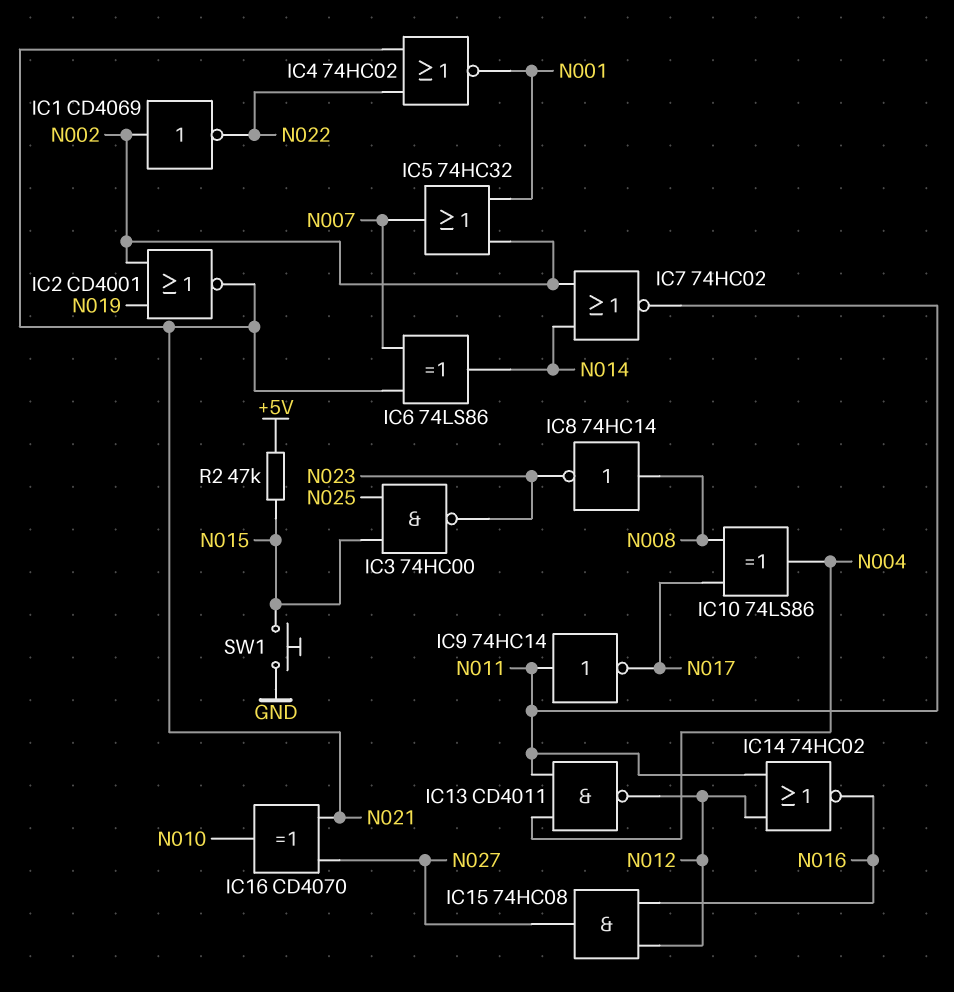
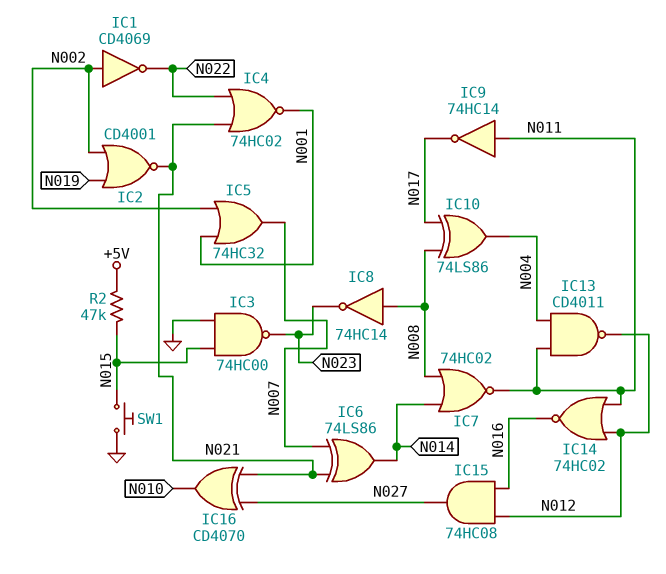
IC3: NAND 74HC00 (in N015, in N025, out N023) -> NAND 74HC00 (in GND, in N015, out N023)
IC7: NOR 74HC02 (in N002, in N014, out N011) -> NOR 74HC02 (in N008, in N014, out N011)

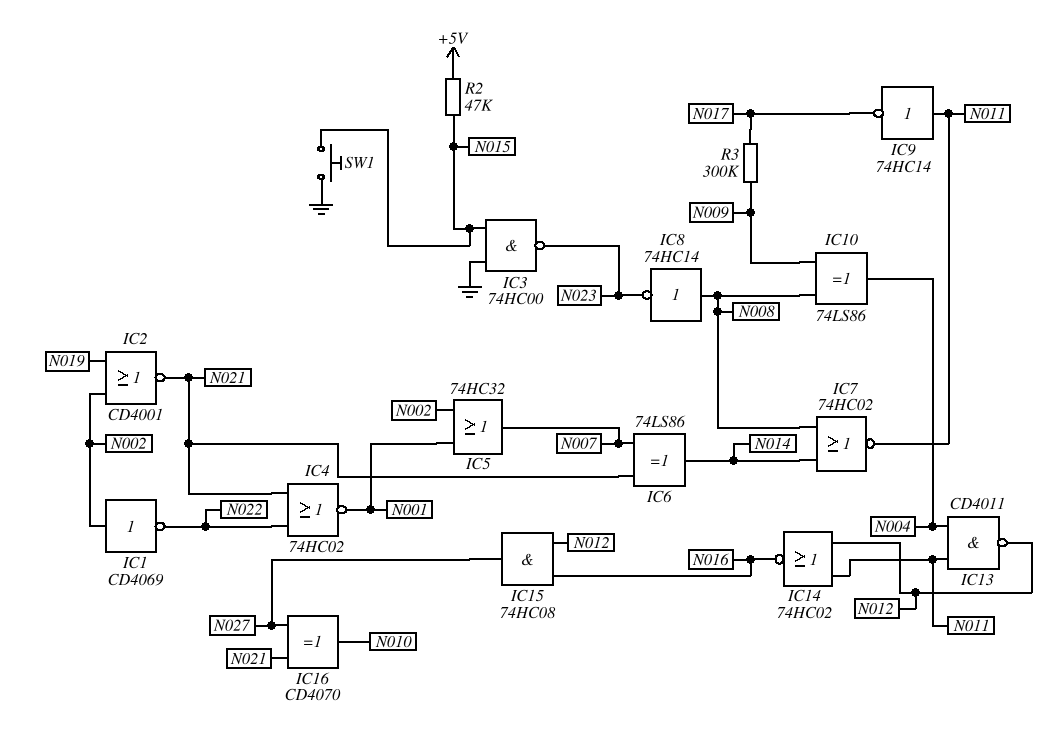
IC10: XOR 74LS86 (in N008, in N017, out N004) -> XOR 74LS86 (in N008, in N009, out N004)
R3: none -> 300k (N009, N017)

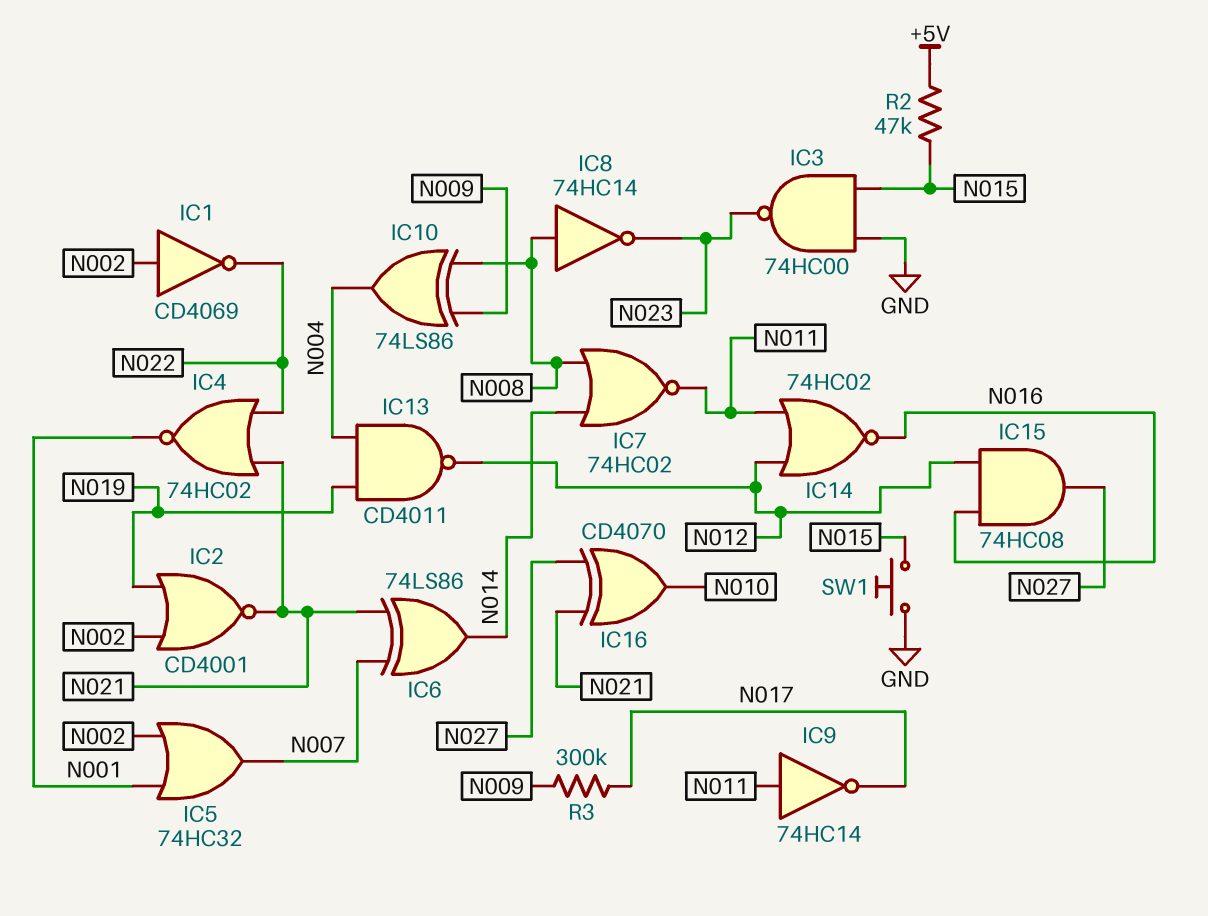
IC13: NAND CD4011 (in N004, in N011, out N012) -> NAND CD4011 (in N004, in N019, out N012)

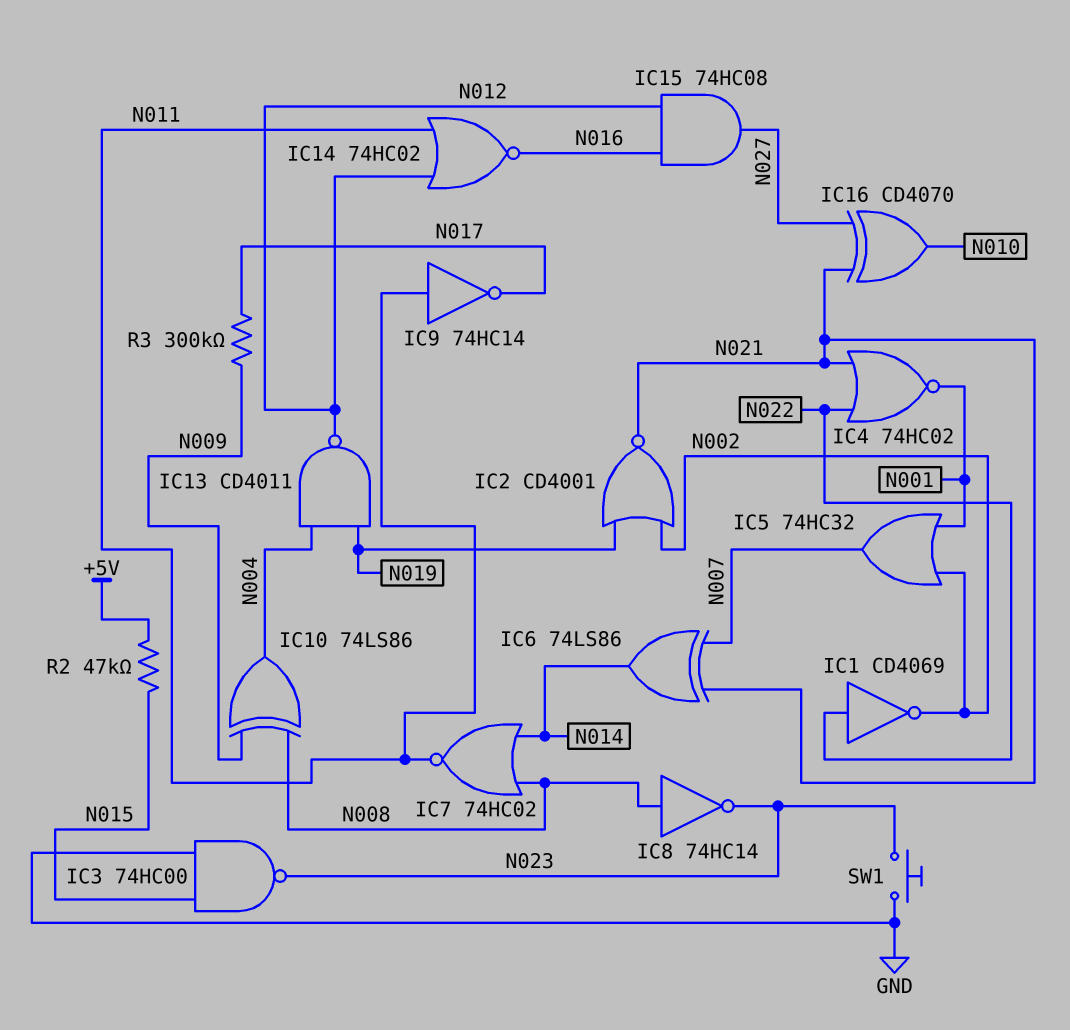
IC1: NOT CD4069 (in N002, out N022) -> NOT CD4069 (in N022, out N002)
SW1: button (GND, N015) -> button (GND, N023)

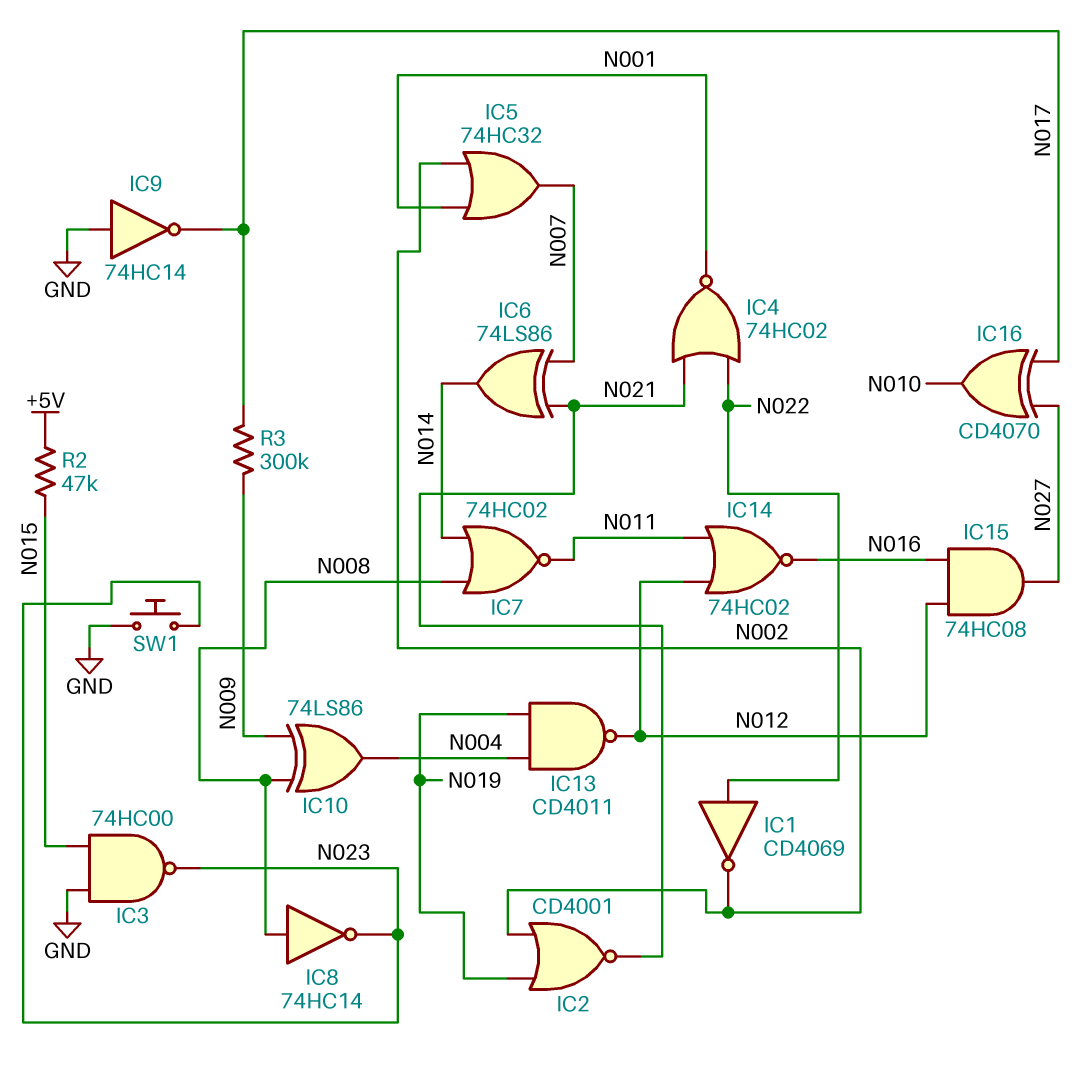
IC9: NOT 74HC14 (in N011, out N017) -> NOT 74HC14 (in GND, out N017)
IC16: XOR CD4070 (in N021, in N027, out N010) -> XOR CD4070 (in N017, in N027, out N010)

